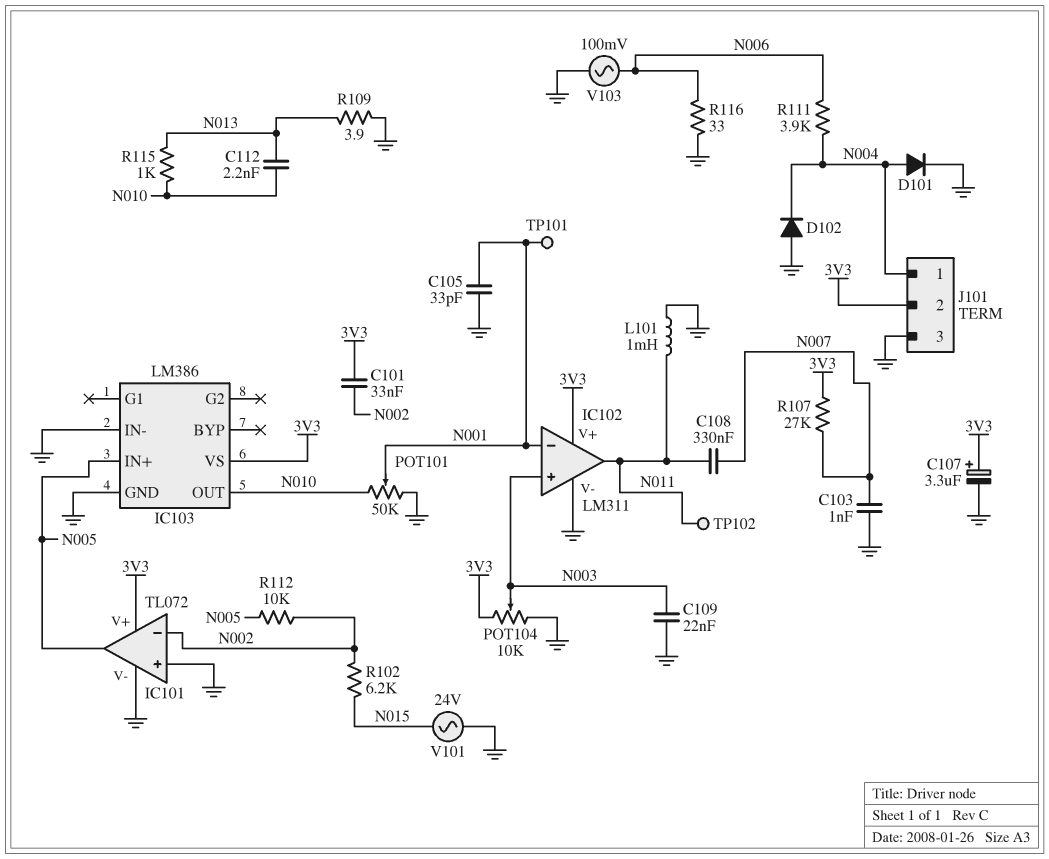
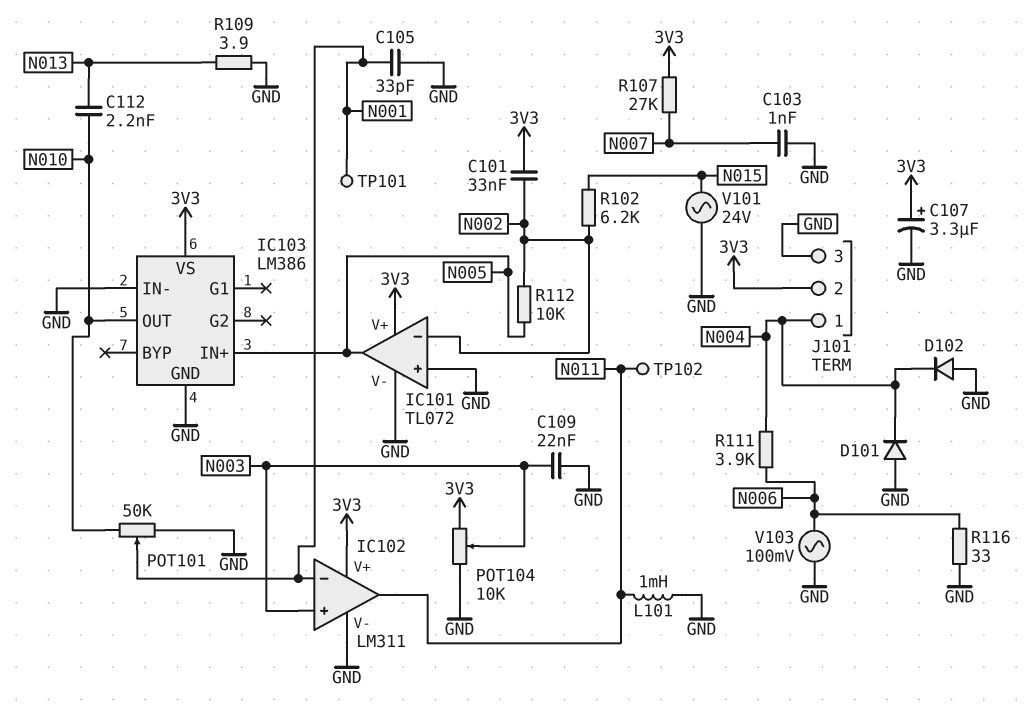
C108: 330nF (N007, N011) -> none
D101: diode (A N004, K GND) -> diode (A GND, K N004)
R115: 1k (N010, N013) -> none

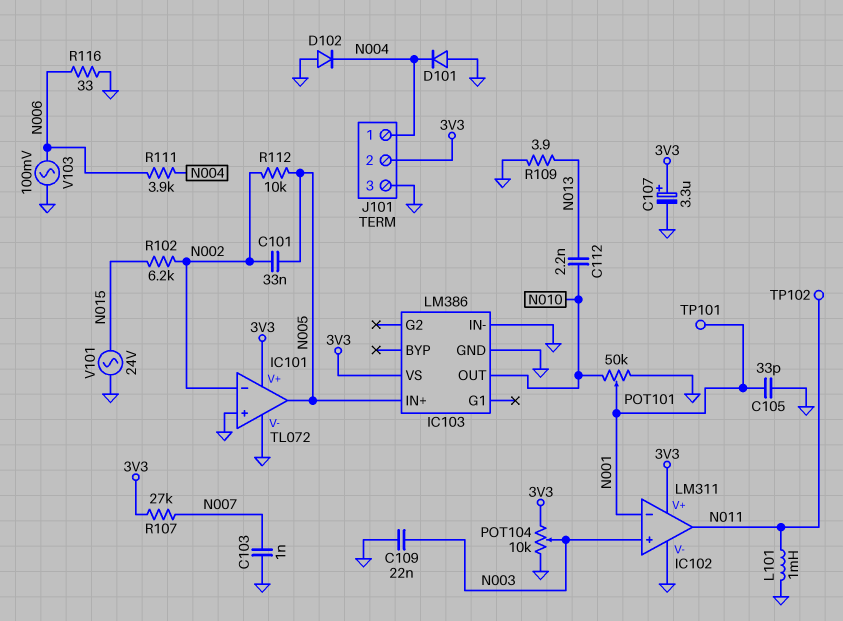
C101: 33nF (3V3, N002) -> 33nF (N002, N005)

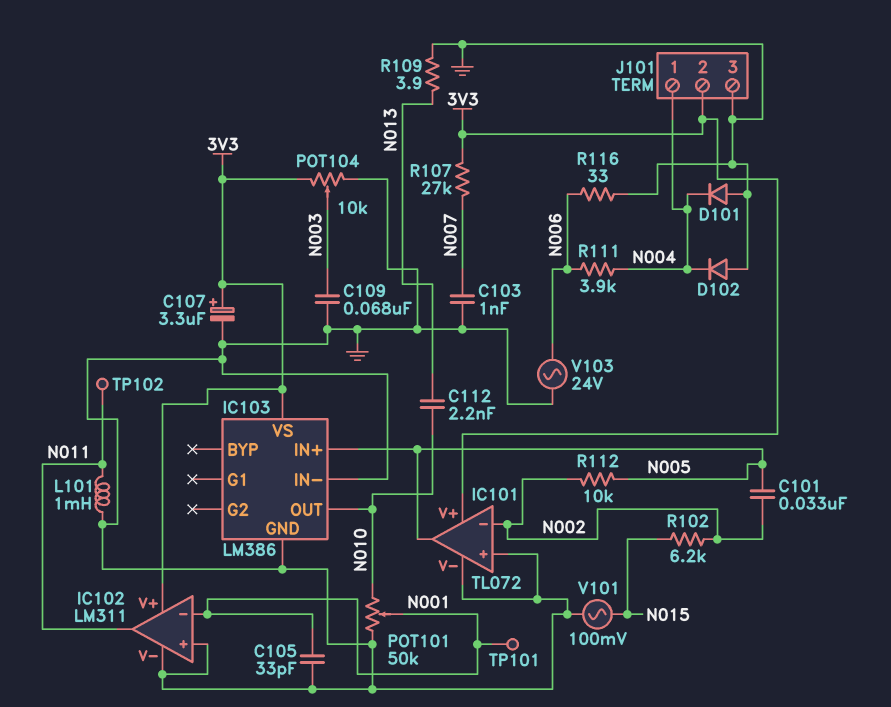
C109: 22nF (GND, N003) -> 68nF (GND, N003)
IC102 pin in+: N003 -> GND
V101: AC 24V (GND, N015) -> AC 100mV (GND, N015)
V103: AC 100mV (GND, N006) -> AC 24V (GND, N006)

